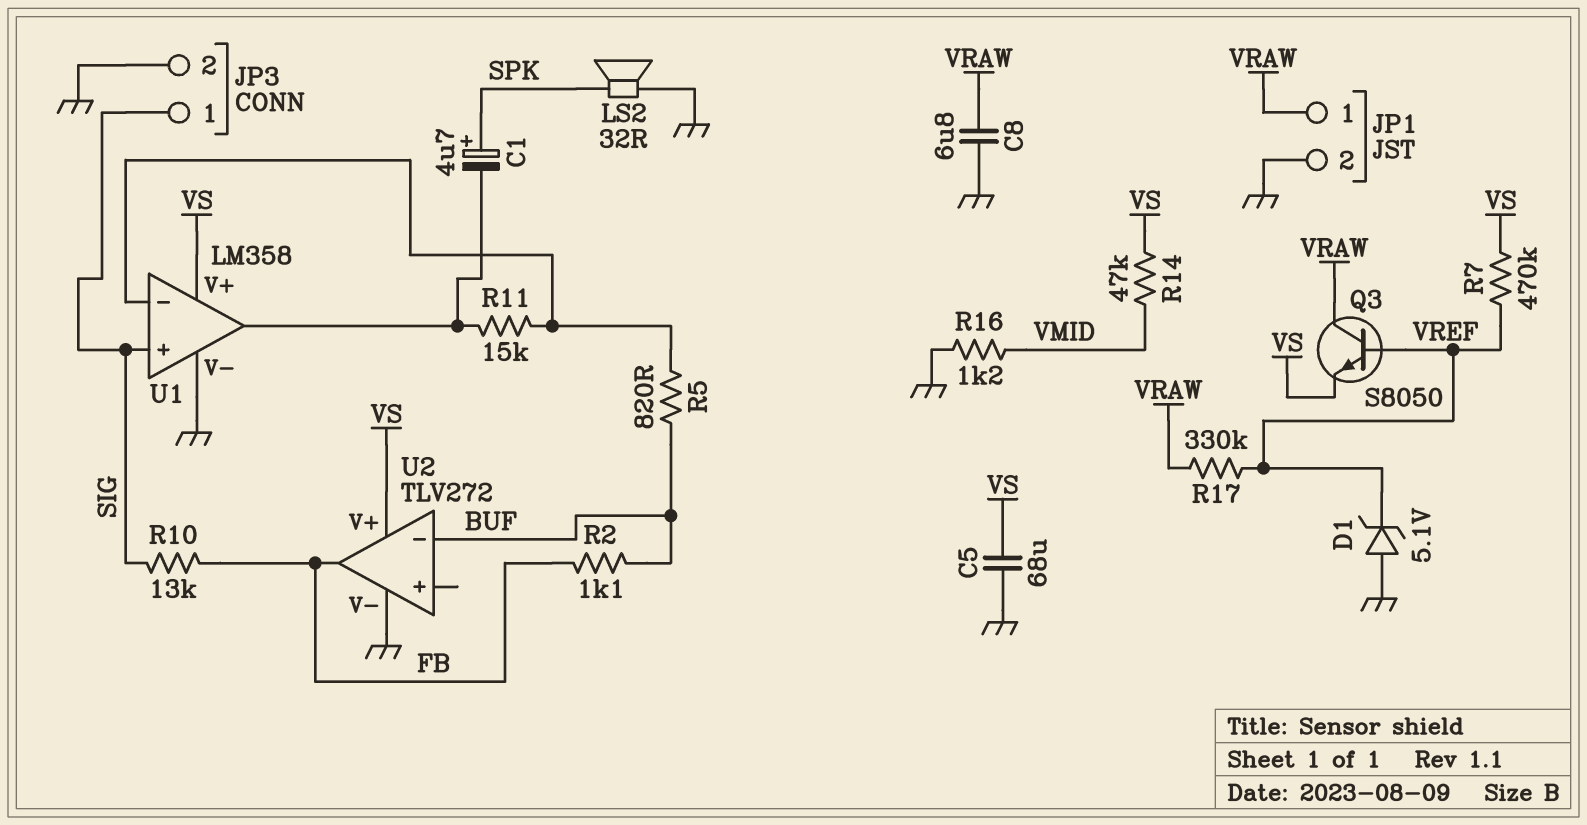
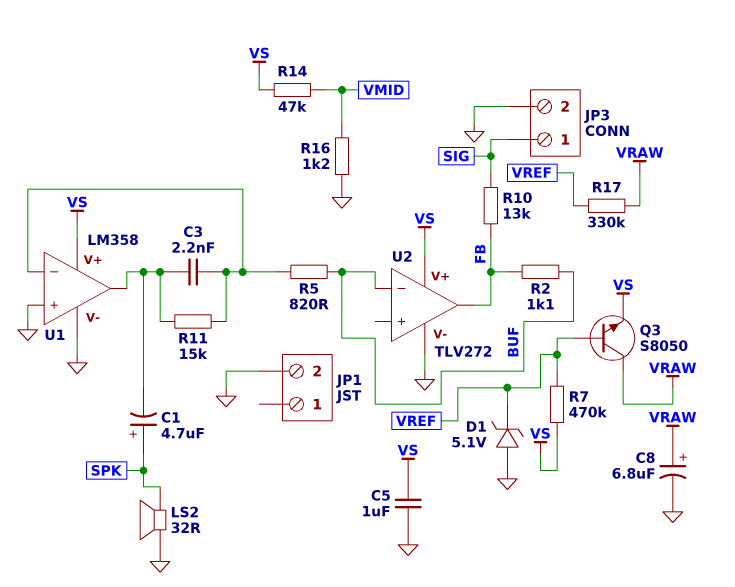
C3: none -> 2.2nF (U1/in-, U1/out)
C5: 68uF (GND, VS) -> 1uF (GND, VS)
C8: 6.8uF (GND, VRAW) -> 6.8uF (plus VRAW, minus GND)
JP1 pin 1: VRAW -> none
U1 pin in+: SIG -> GND

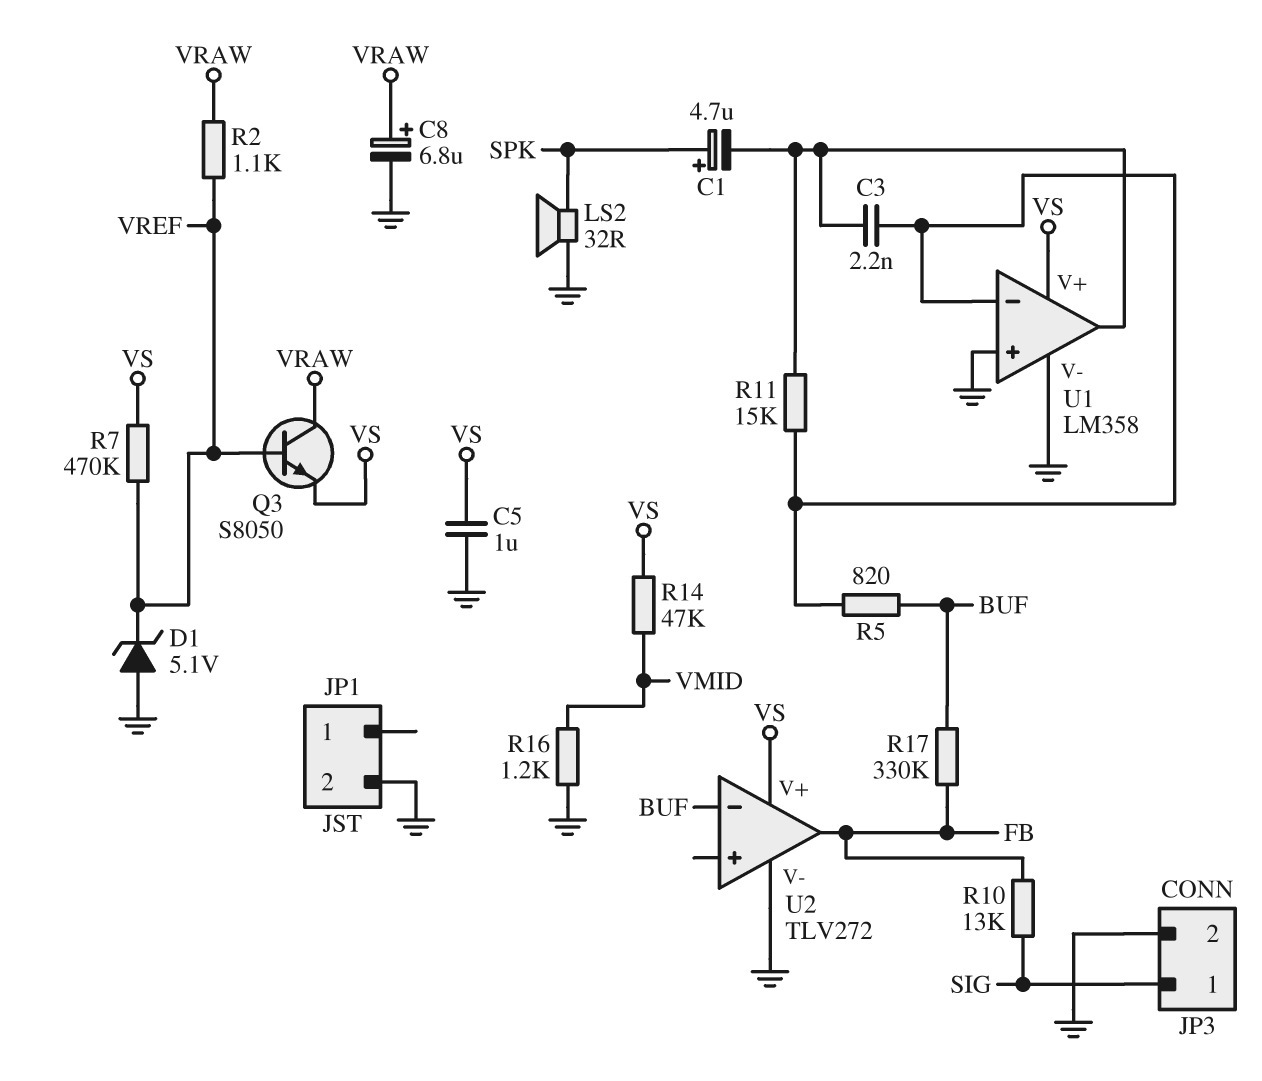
R2: 1.1k (BUF, FB) -> 1.1k (VRAW, VREF)
R17: 330k (VRAW, VREF) -> 330k (BUF, FB)

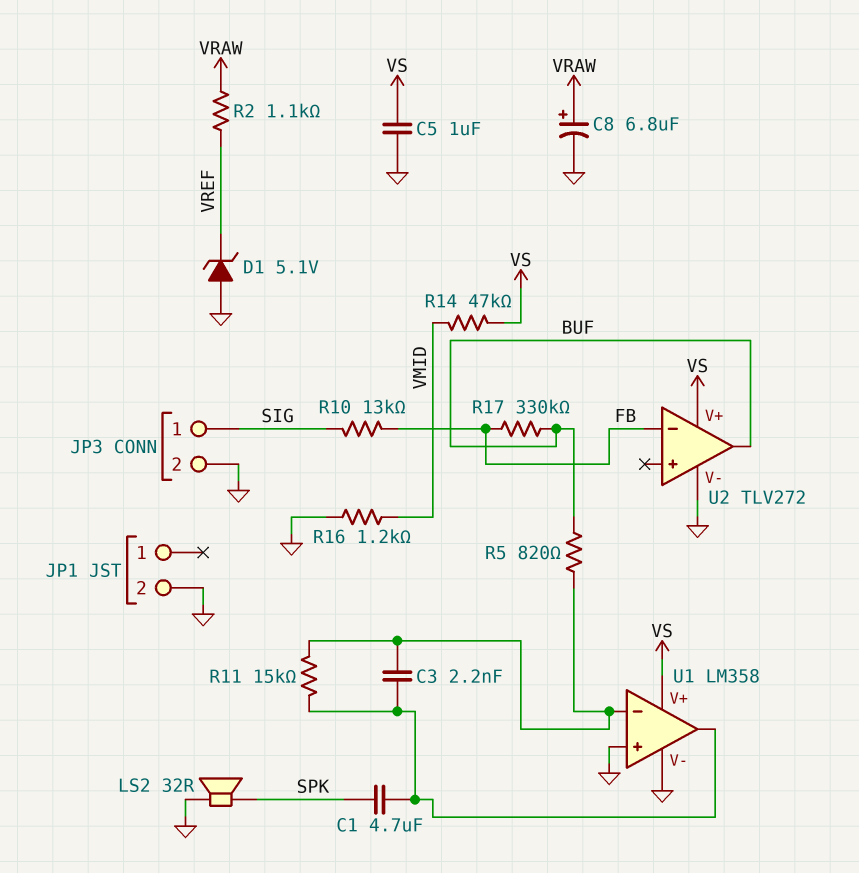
C1: 4.7uF (plus SPK, minus U1/out) -> 4.7uF (SPK, U1/out)
Q3: NPN S8050 (B VREF, C VRAW, E VS) -> none
R7: 470k (VREF, VS) -> none
U2 pin in-: BUF -> FB
U2 pin out: FB -> BUF

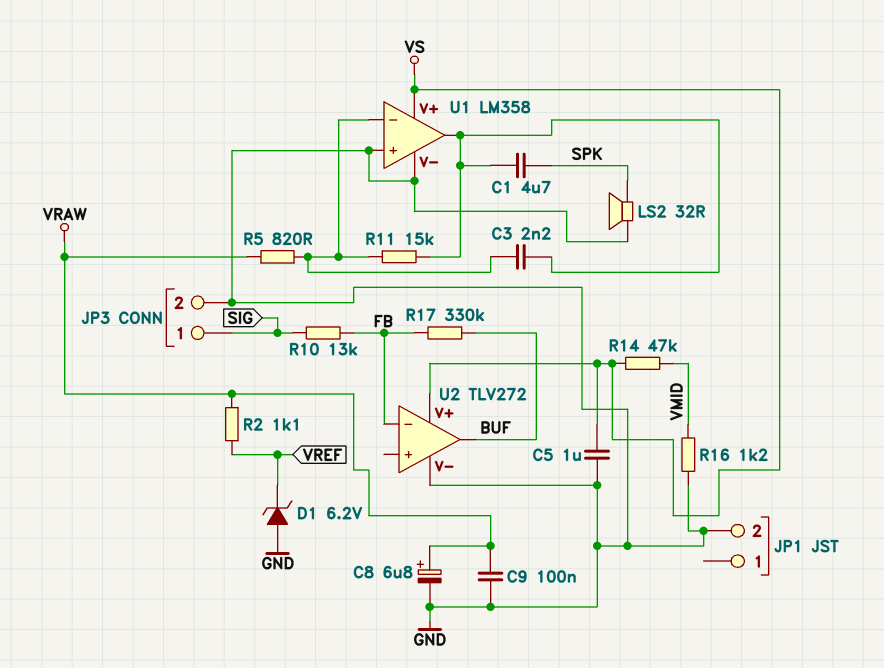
C9: none -> 100nF (GND, VRAW)
D1: zener 5.1V (A GND, K VREF) -> zener 6.2V (A GND, K VREF)
R5: 820 (BUF, U1/in-) -> 820 (U1/in-, VRAW)

